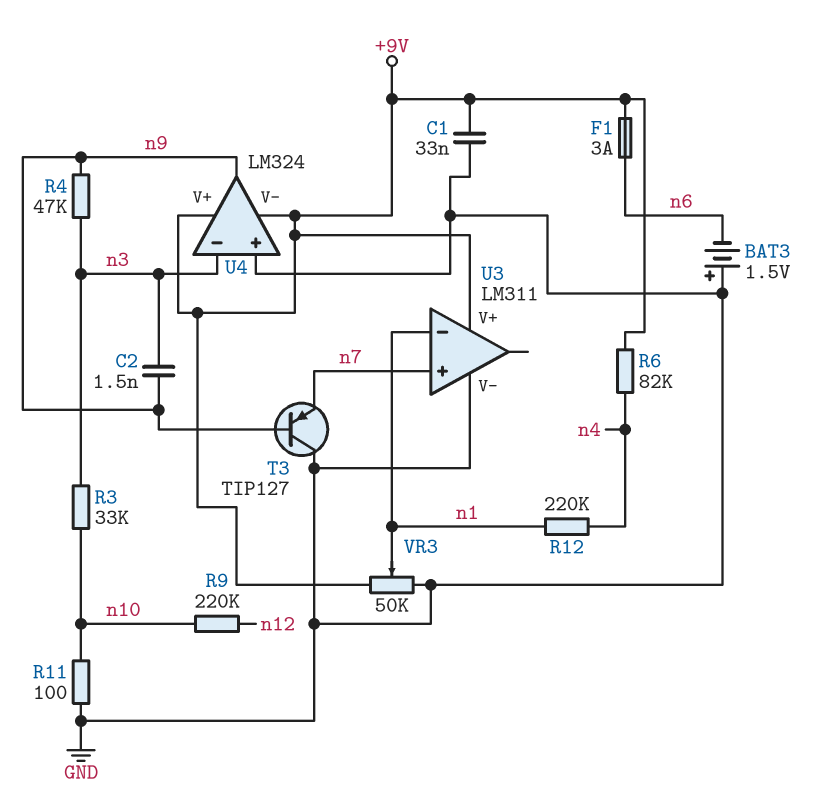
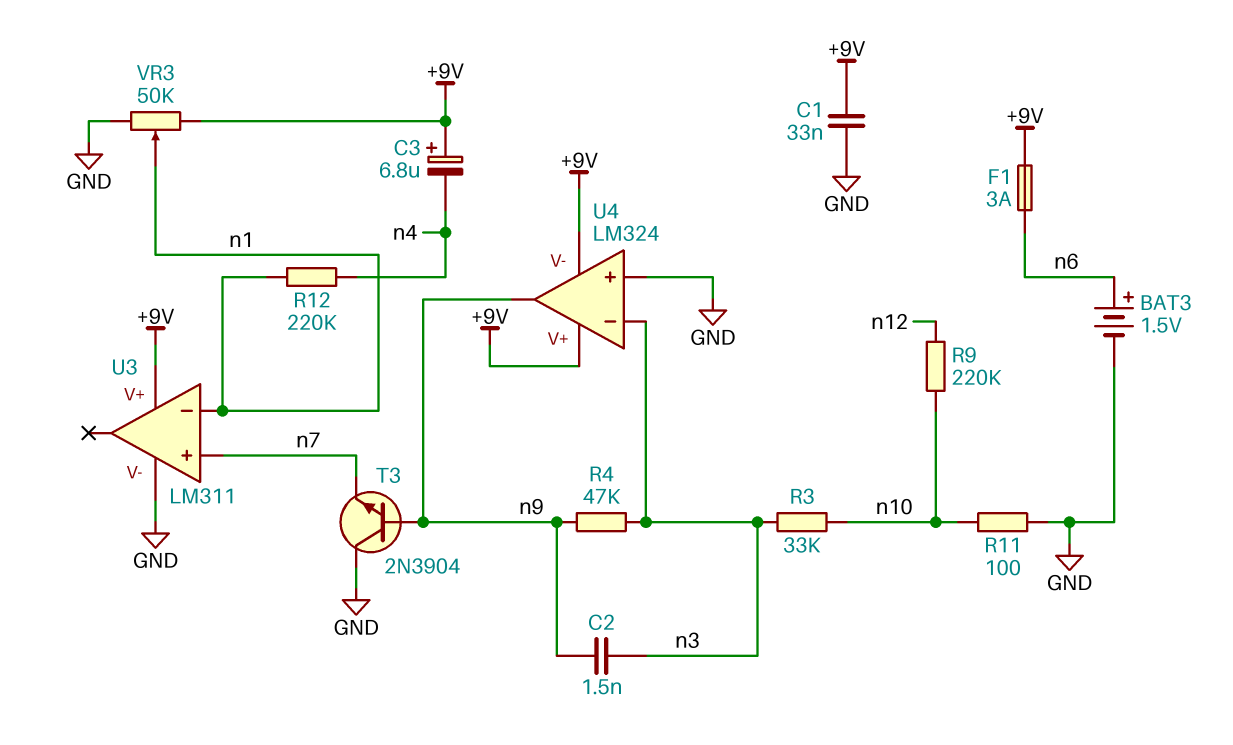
BAT3: 1.5V (plus GND, minus n6) -> 1.5V (plus n6, minus GND)
C3: none -> 6.8uF (plus +9V, minus n4)
R6: 82k (+9V, n4) -> none
T3: PNP TIP127 (B n9, C GND, E n7) -> NPN 2N3904 (B n9, C GND, E n7)

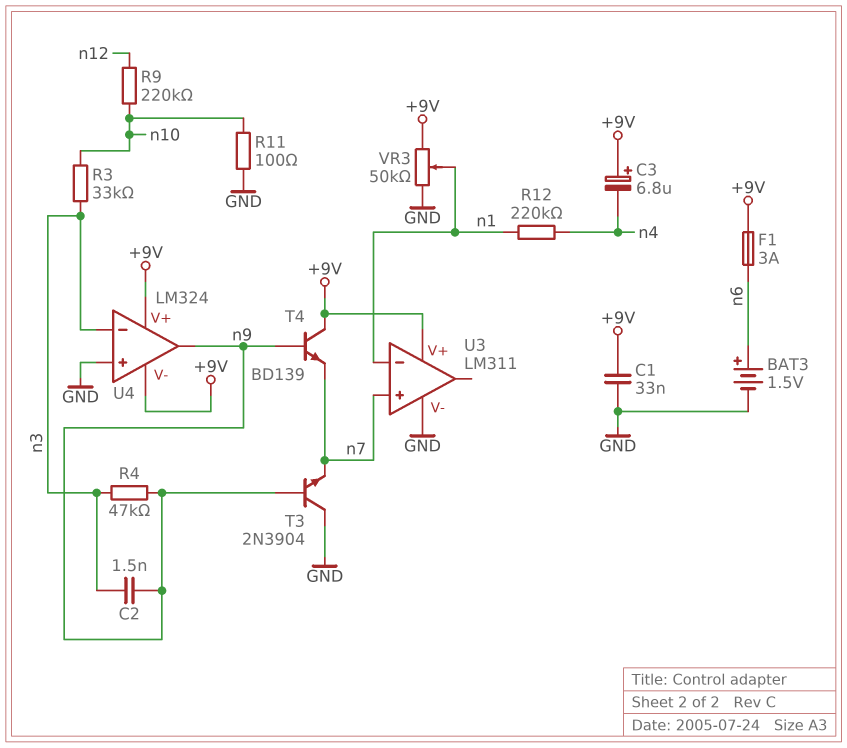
T4: none -> NPN BD139 (B n9, C +9V, E n7)

